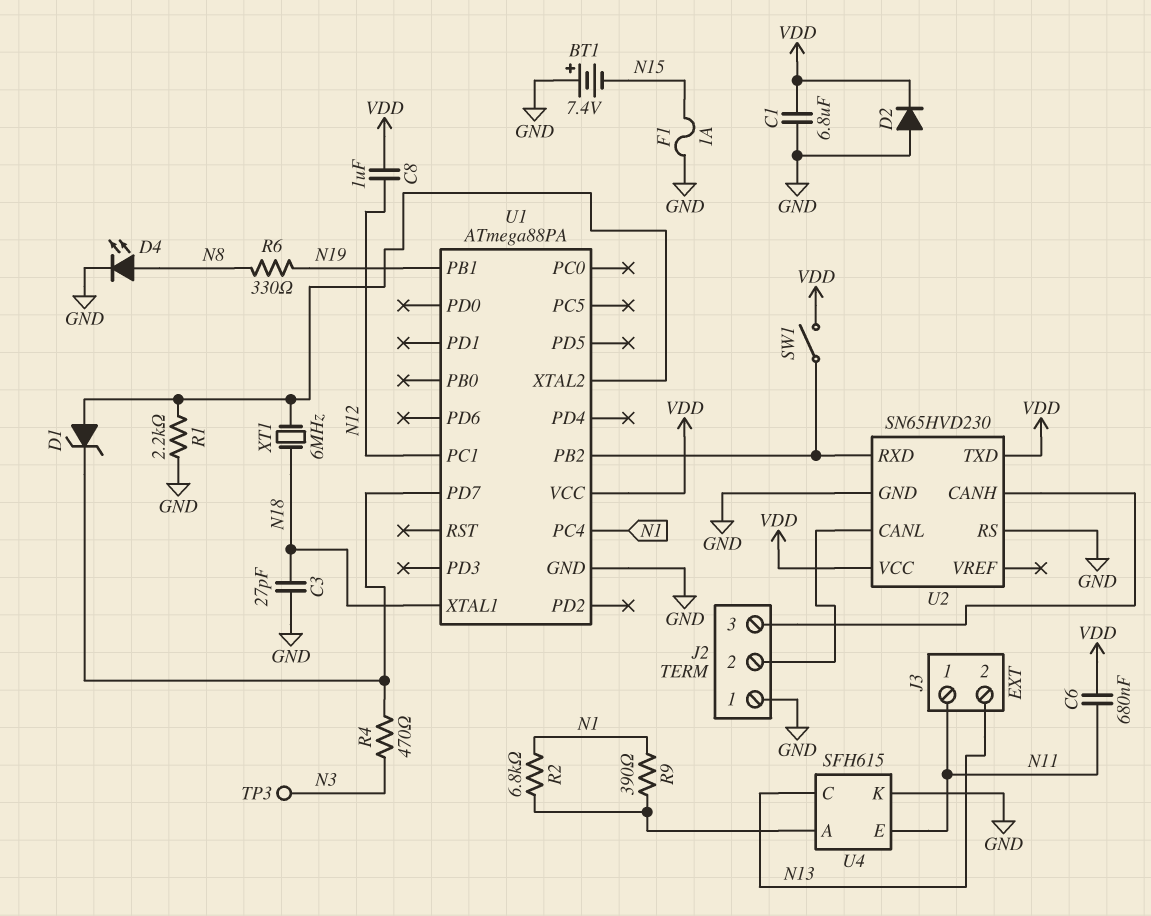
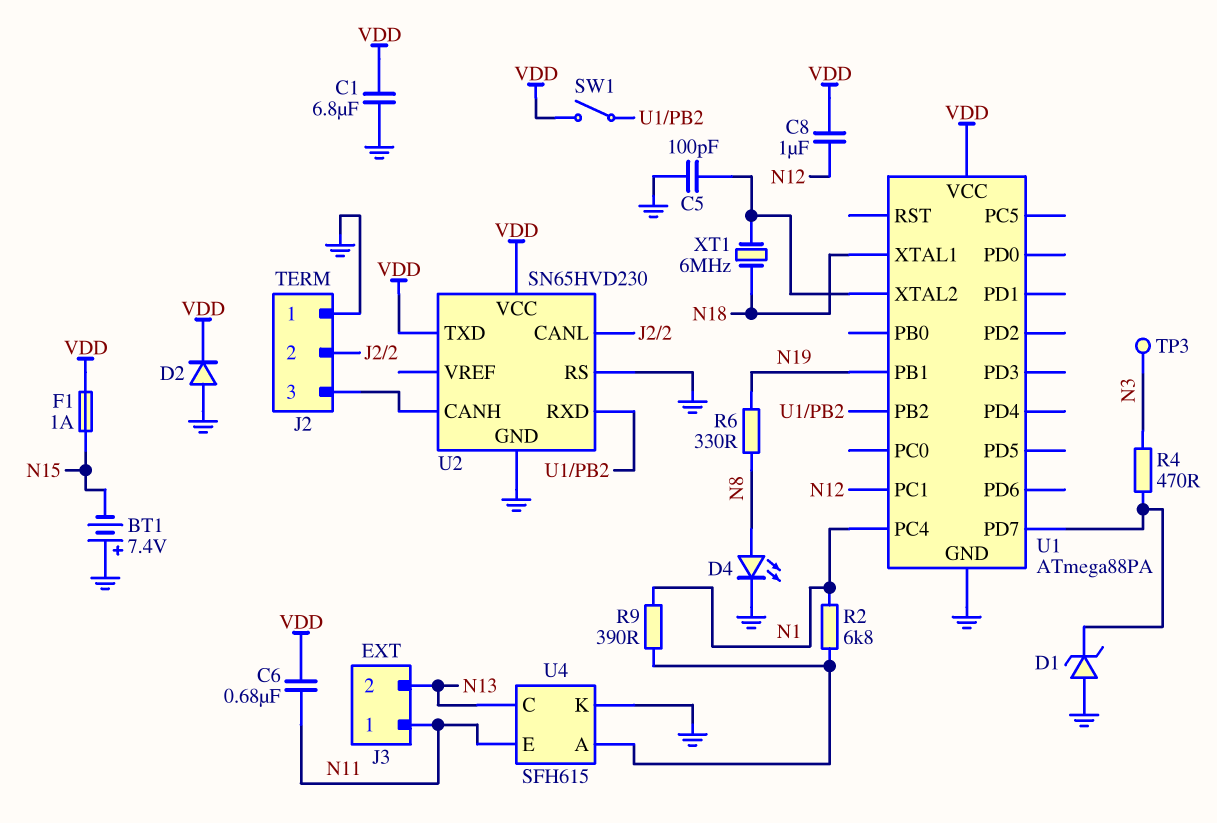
C3: 27pF (GND, N18) -> none
C5: none -> 100pF (GND, U1/XTAL2)
D1: zener (A U1/XTAL2, K U1/PD7) -> zener (A GND, K U1/PD7)
F1: 1A (GND, N15) -> 1A (N15, VDD)
R1: 2.2k (GND, U1/XTAL2) -> none

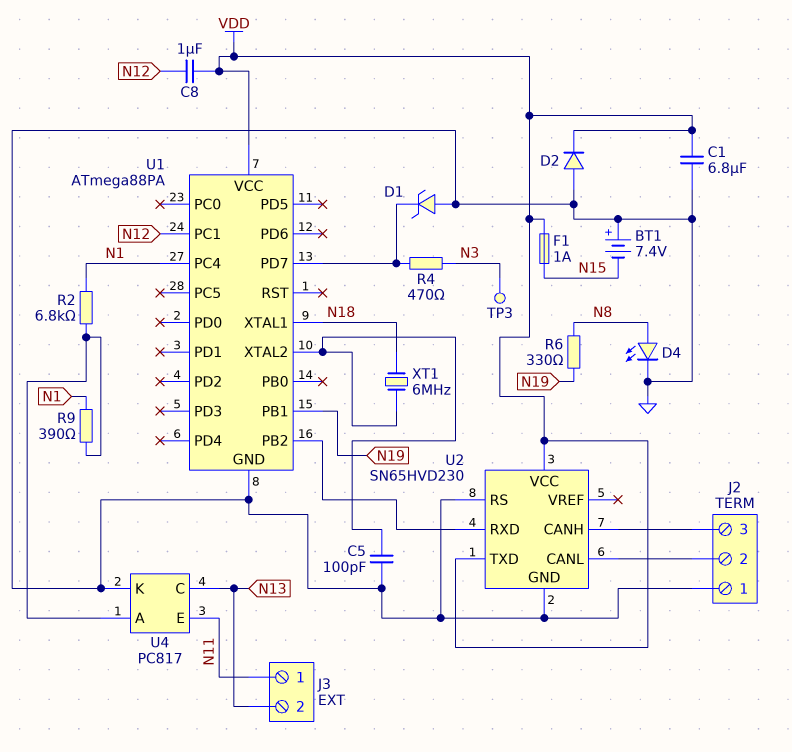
C6: 680nF (N11, VDD) -> none
SW1: switch (U1/PB2, VDD) -> none
U4: SFH615 -> PC817

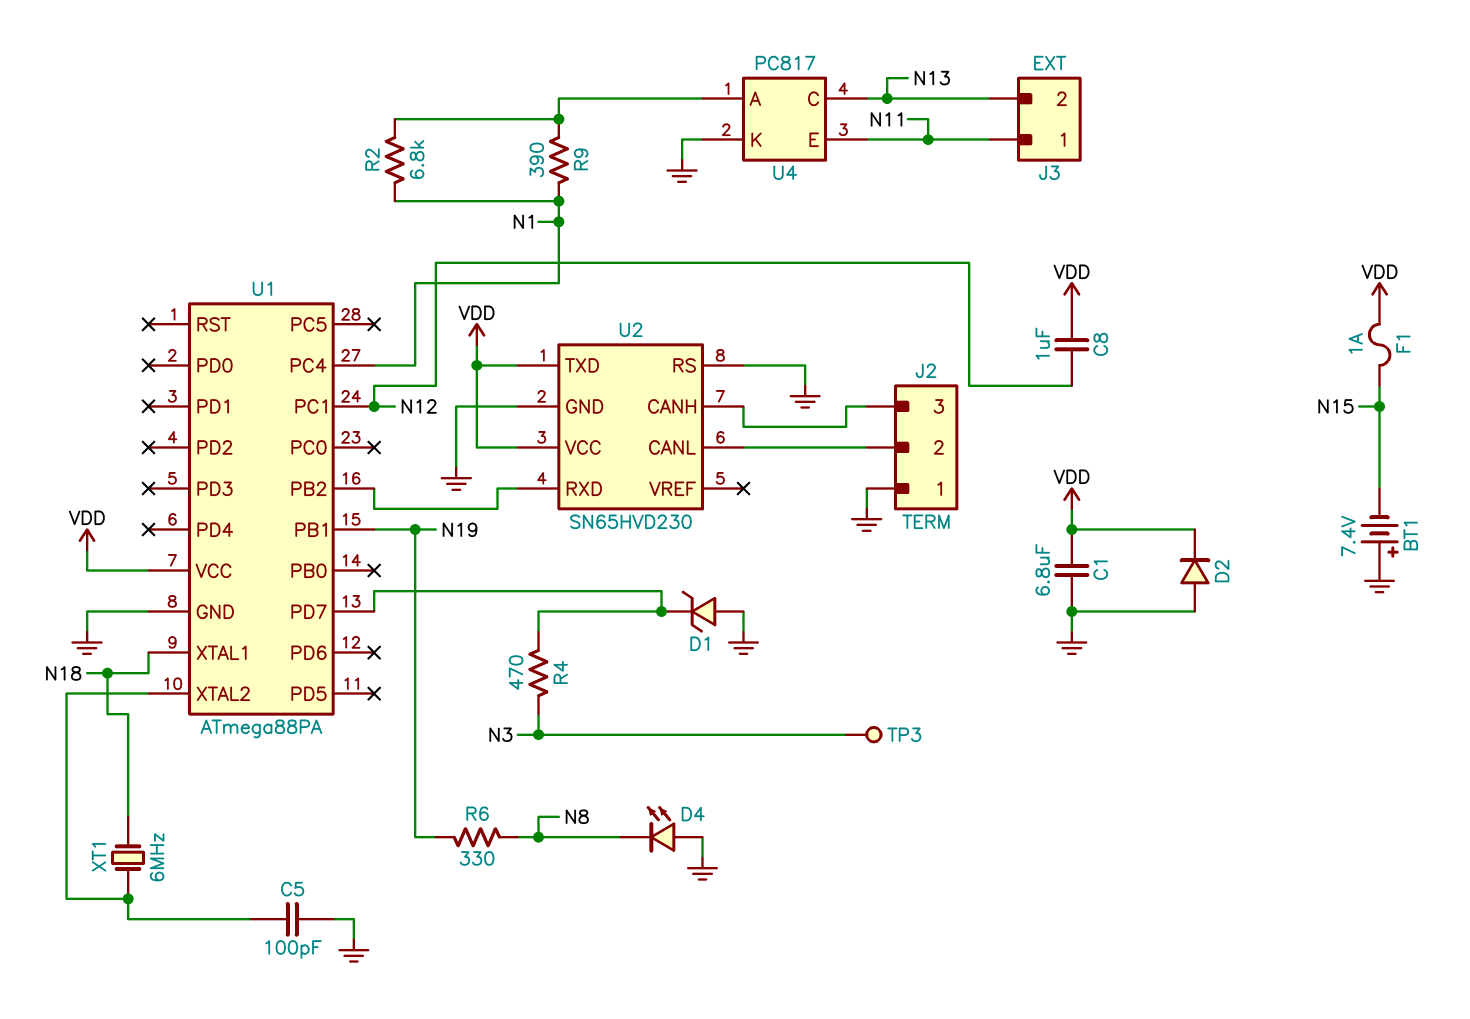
D4: LED (A N8, K GND) -> LED (A GND, K N8)

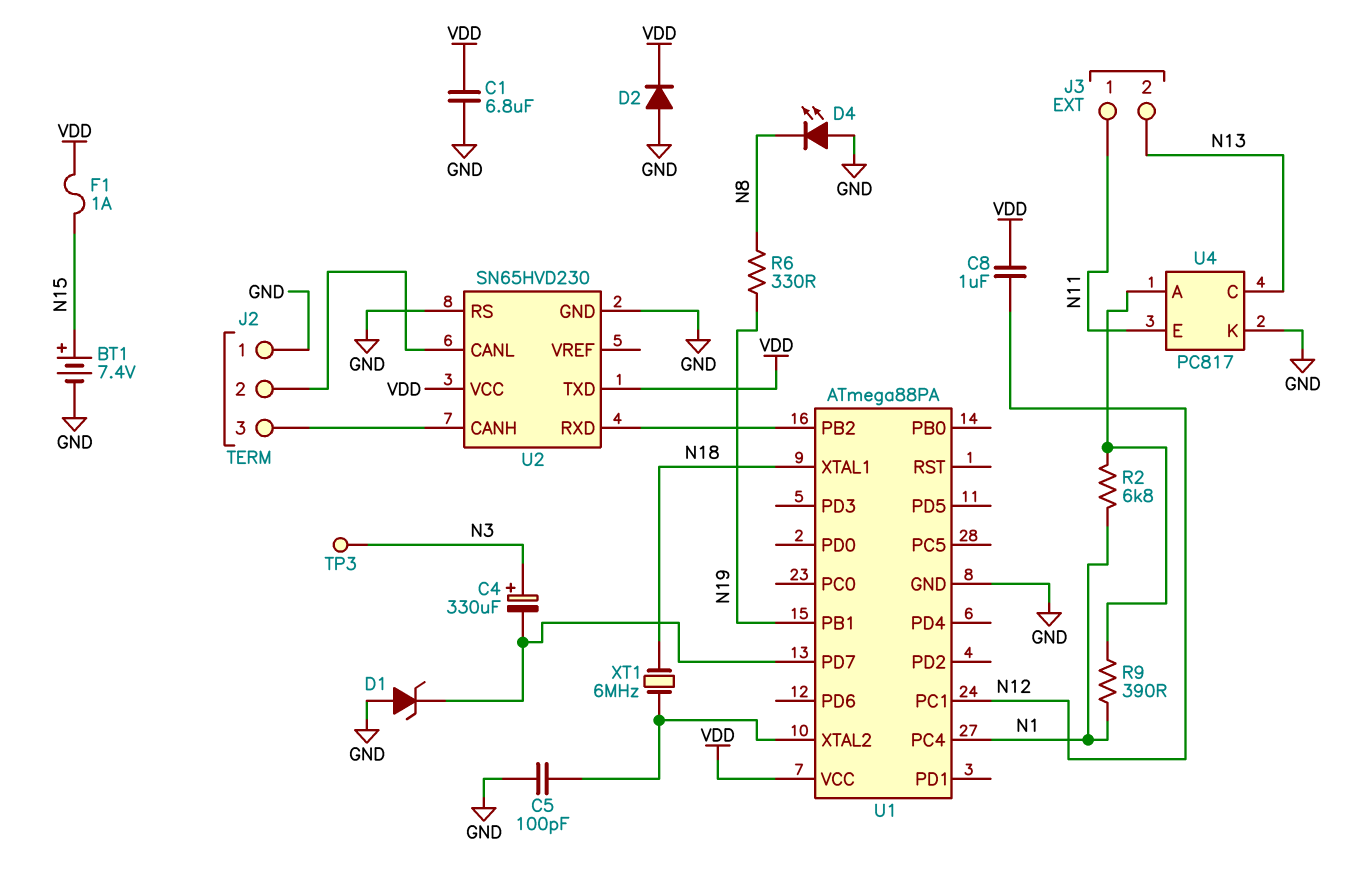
BT1: 7.4V (plus GND, minus N15) -> 7.4V (plus N15, minus GND)
C4: none -> 330uF (plus N3, minus U1/PD7)
R4: 470 (N3, U1/PD7) -> none

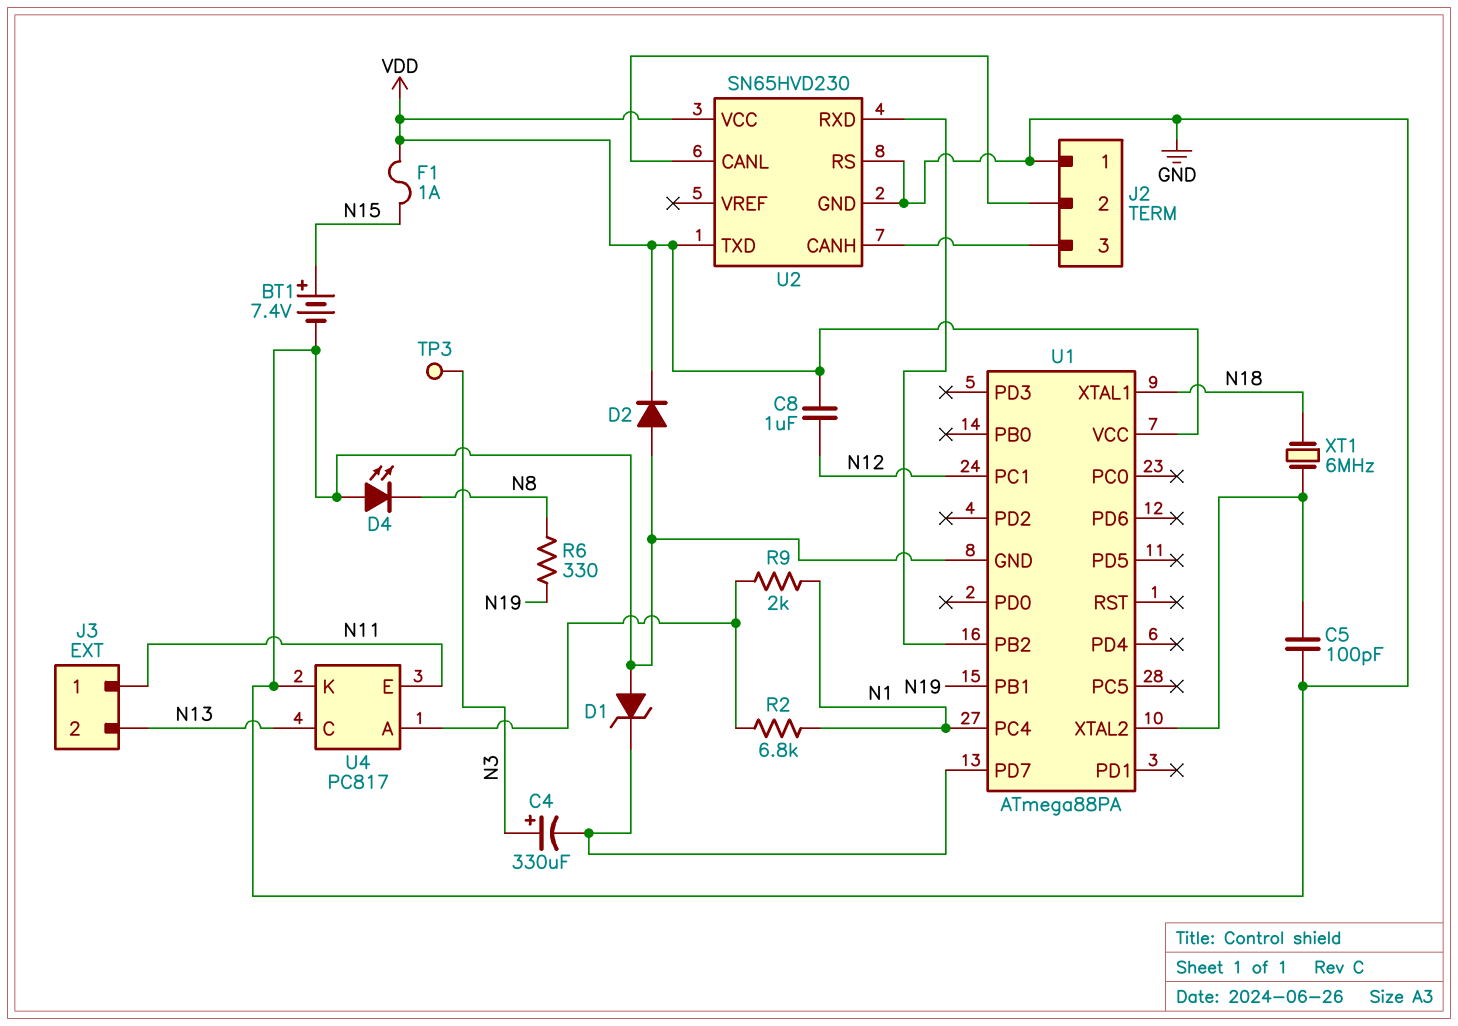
C1: 6.8uF (GND, VDD) -> none
R9: 390 (N1, U4/A) -> 2k (N1, U4/A)

